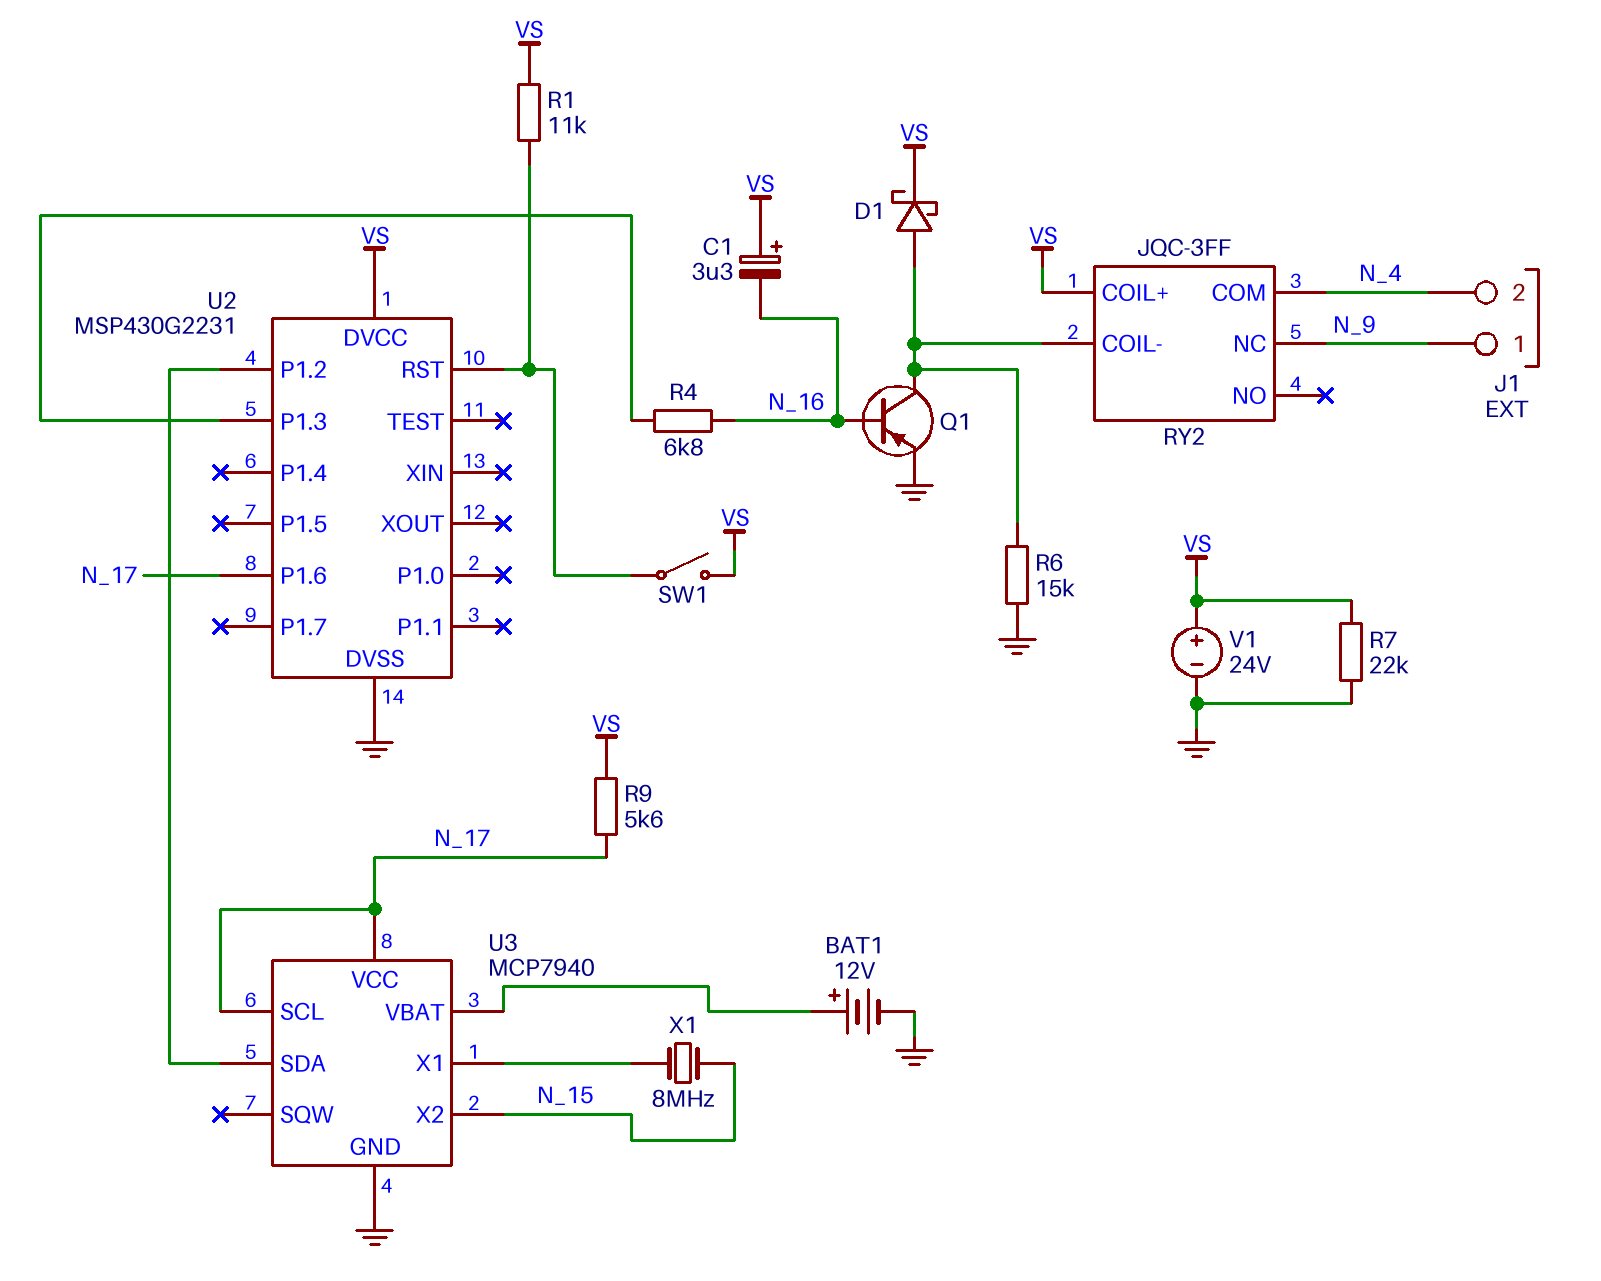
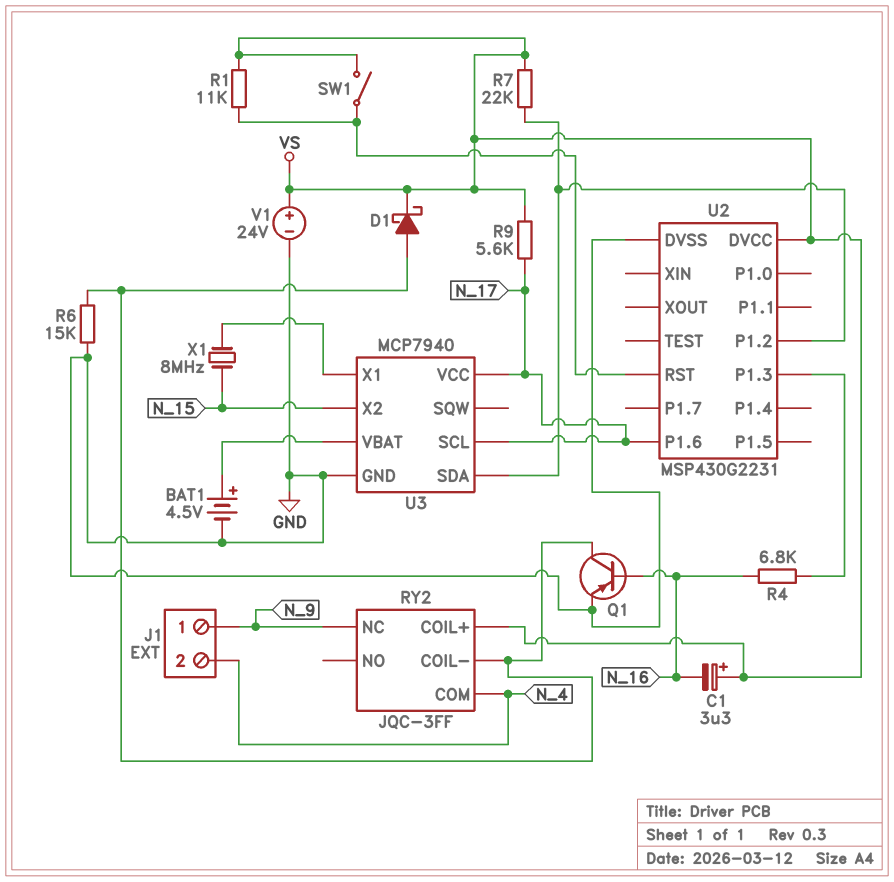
BAT1: 12V (plus U3/VBAT, minus GND) -> 4.5V (plus U3/VBAT, minus GND)
R7: 22k (GND, VS) -> 22k (U2/P1.2, VS)

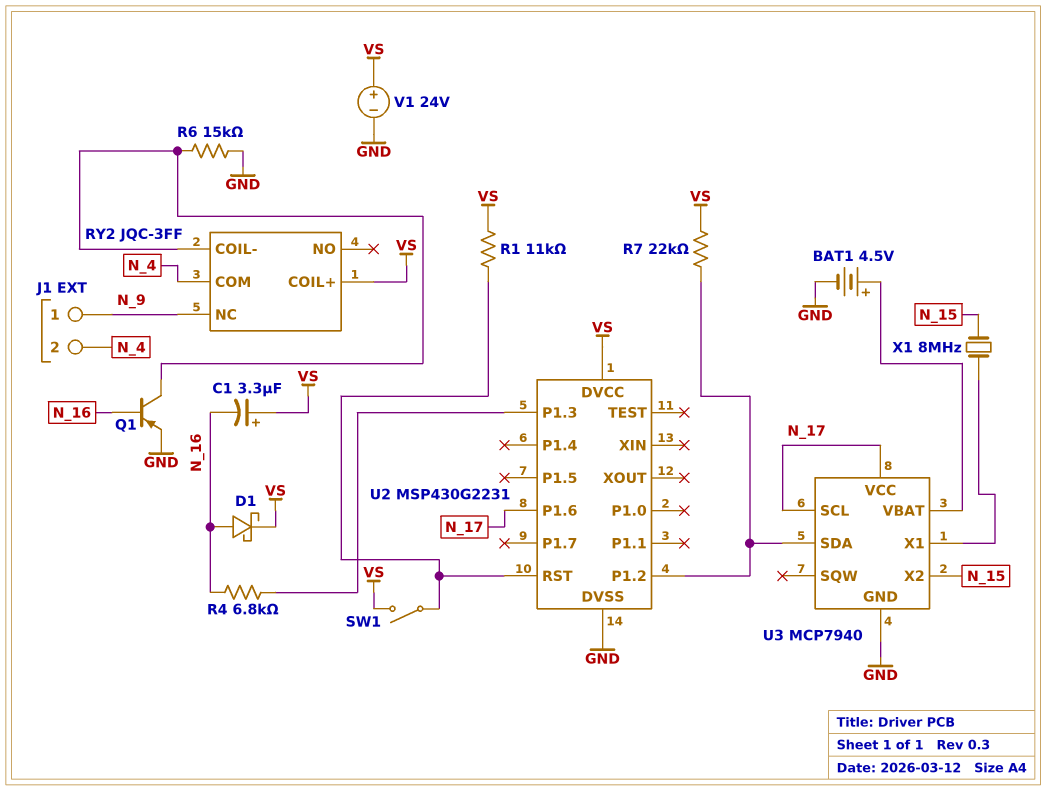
D1: schottky (A RY2/COIL-, K VS) -> schottky (A N_16, K VS)
R9: 5.6k (N_17, VS) -> none

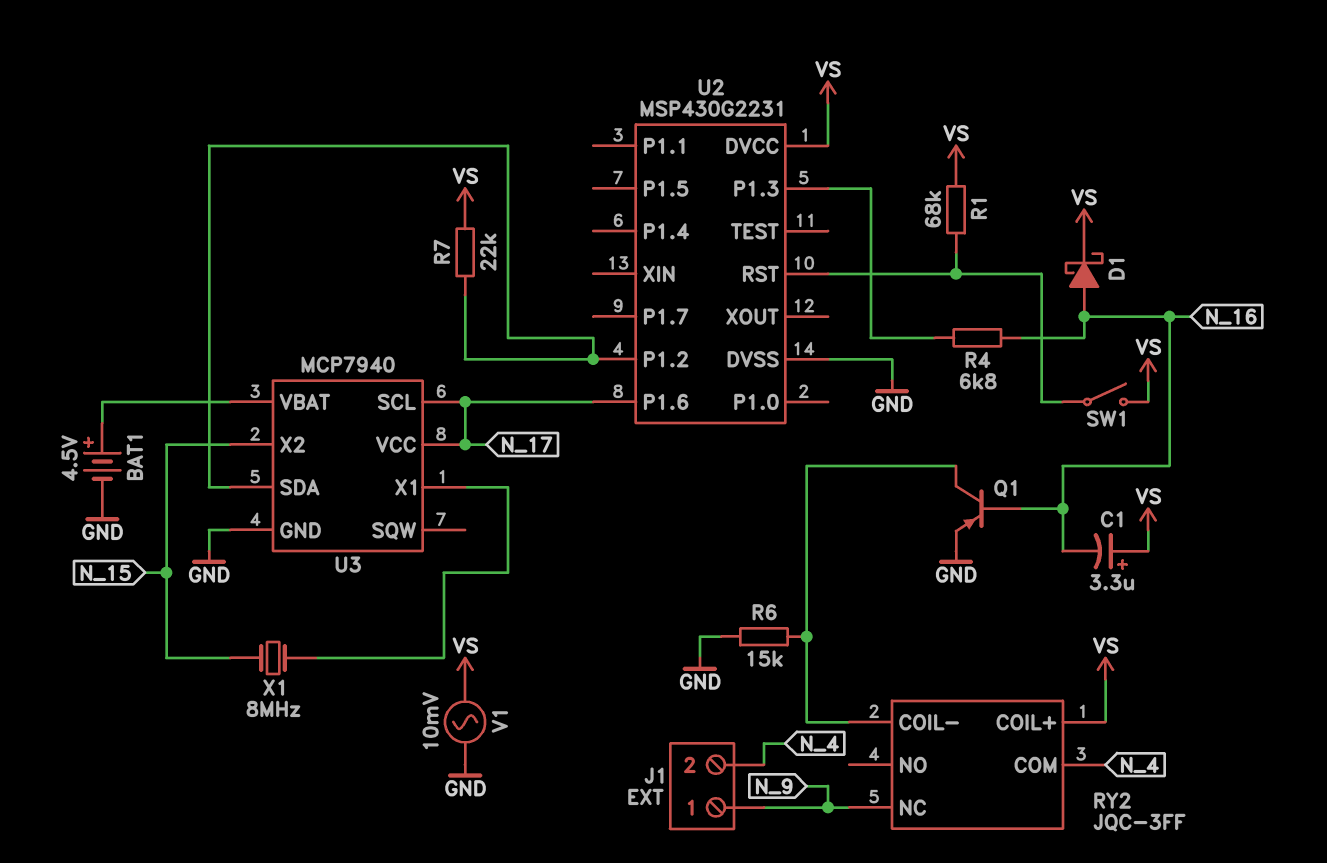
R1: 11k (U2/RST, VS) -> 68k (U2/RST, VS)
V1: 24V (plus VS, minus GND) -> AC 10mV (GND, VS)

